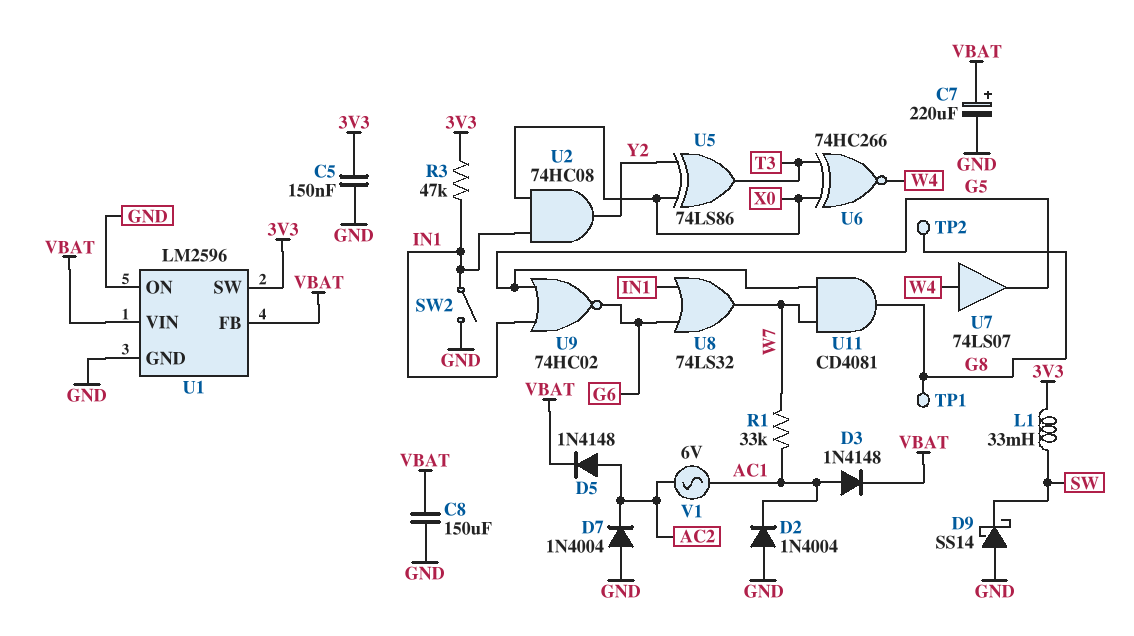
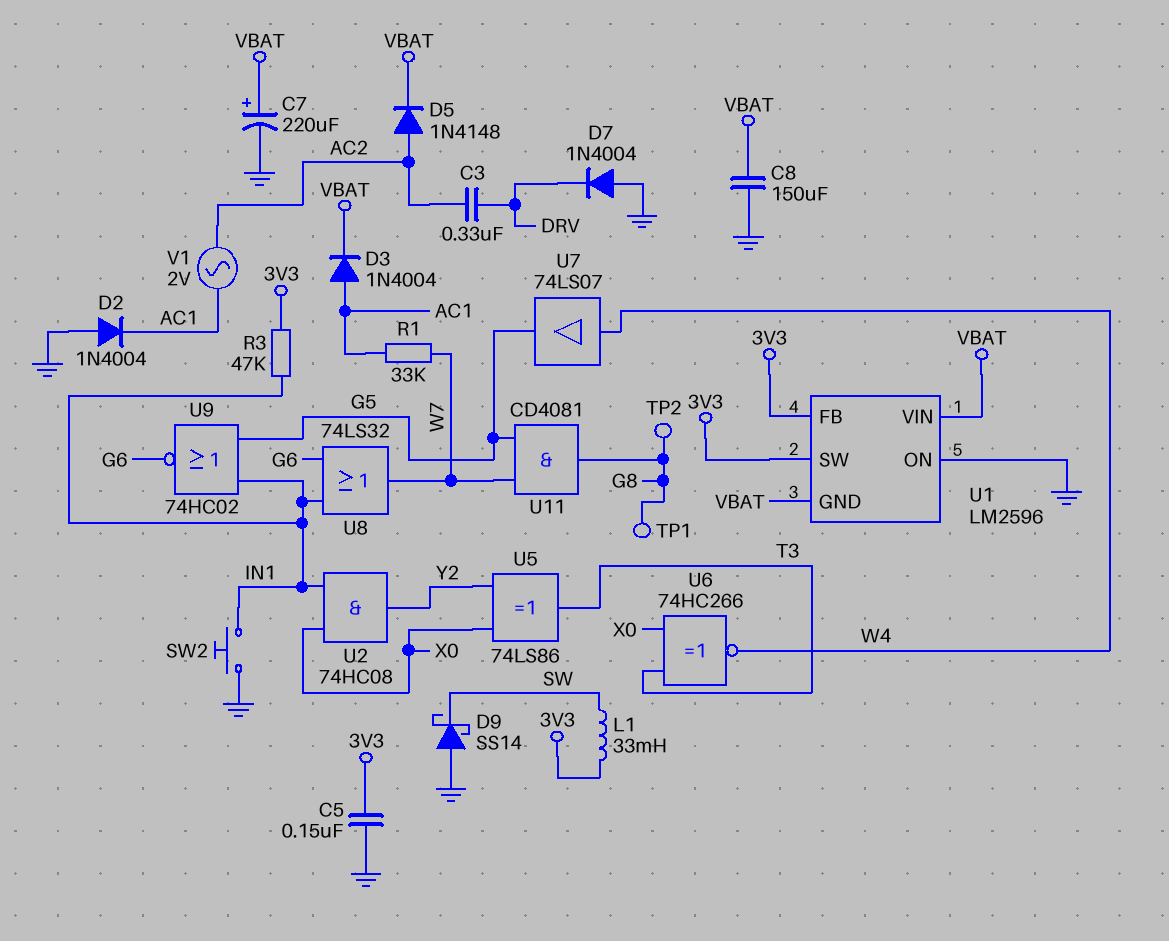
C3: none -> 330nF (AC2, DRV)
D3: diode 1N4148 (A AC1, K VBAT) -> diode 1N4004 (A AC1, K VBAT)
D7: diode 1N4004 (A GND, K AC2) -> diode 1N4004 (A GND, K DRV)
SW2: switch (GND, IN1) -> button (GND, IN1)
U1 pin FB: VBAT -> 3V3
U1 pin GND: GND -> VBAT
V1: AC 6V (AC1, AC2) -> AC 2V (AC1, AC2)

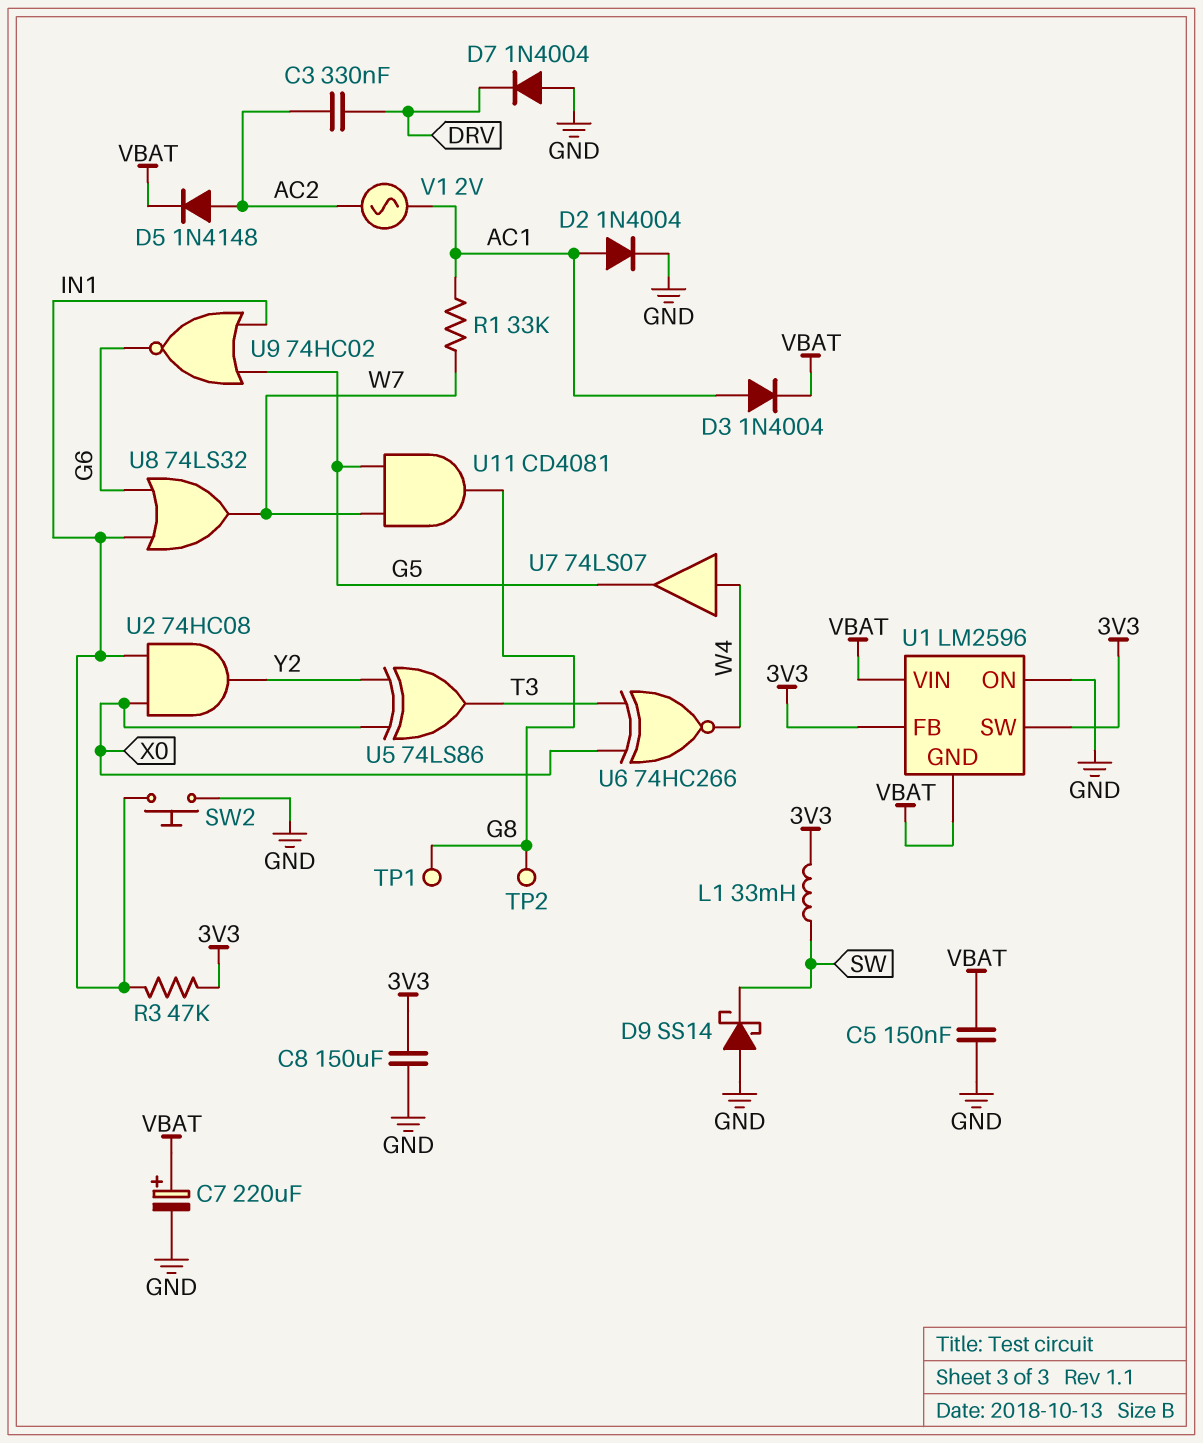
C5: 150nF (3V3, GND) -> 150nF (GND, VBAT)
C8: 150uF (GND, VBAT) -> 150uF (3V3, GND)
D2: diode 1N4004 (A GND, K AC1) -> diode 1N4004 (A AC1, K GND)

